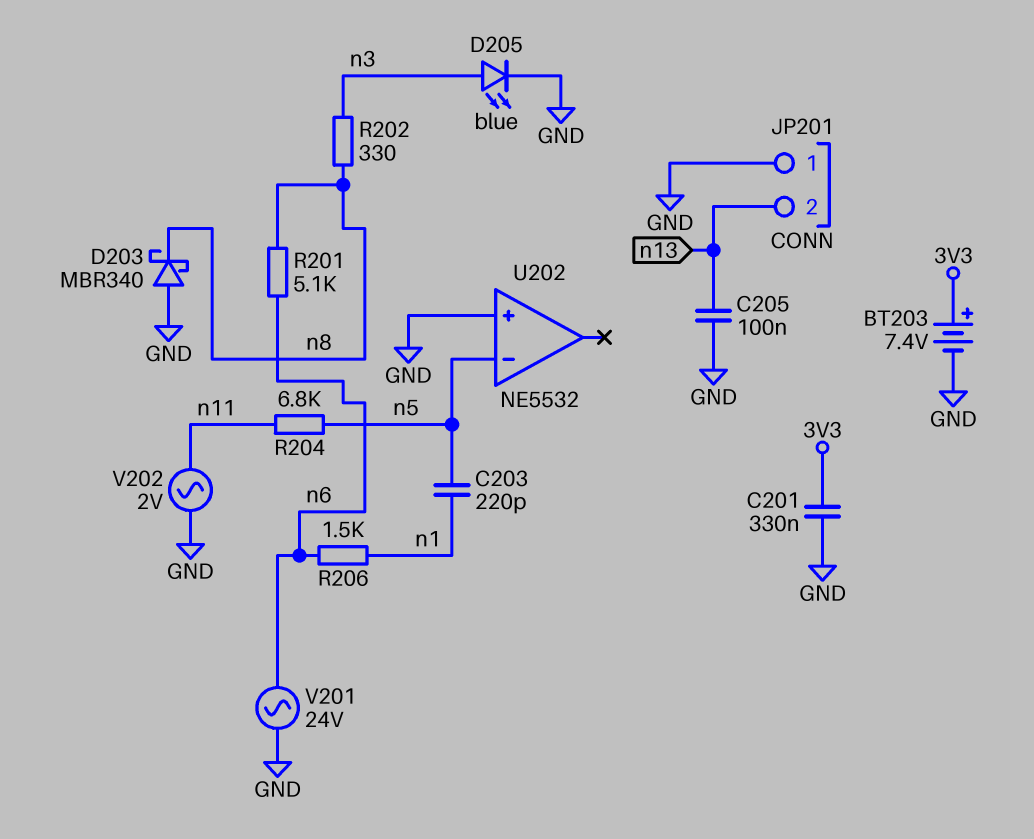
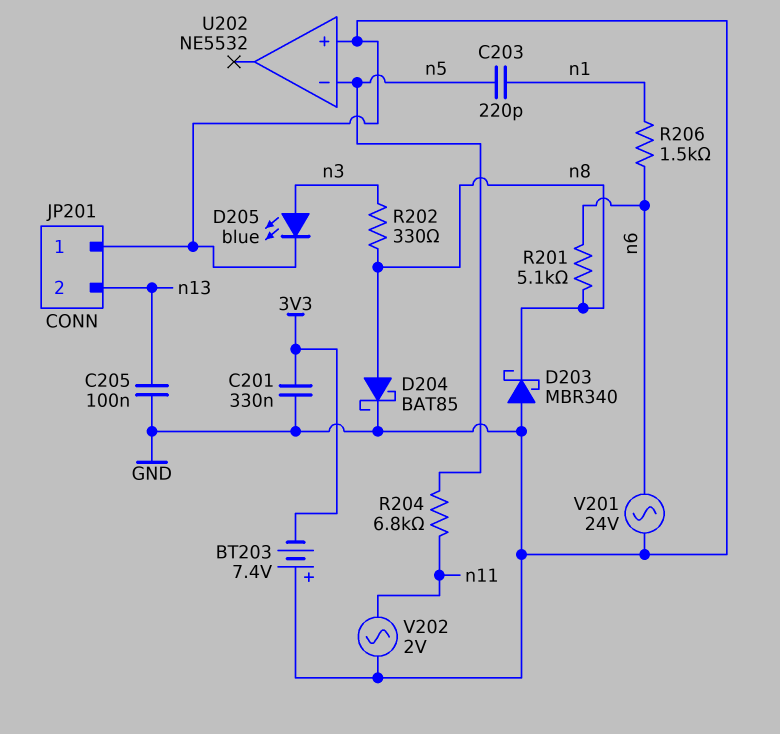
BT203: 7.4V (plus 3V3, minus GND) -> 7.4V (plus GND, minus 3V3)
D204: none -> schottky BAT85 (A n8, K GND)

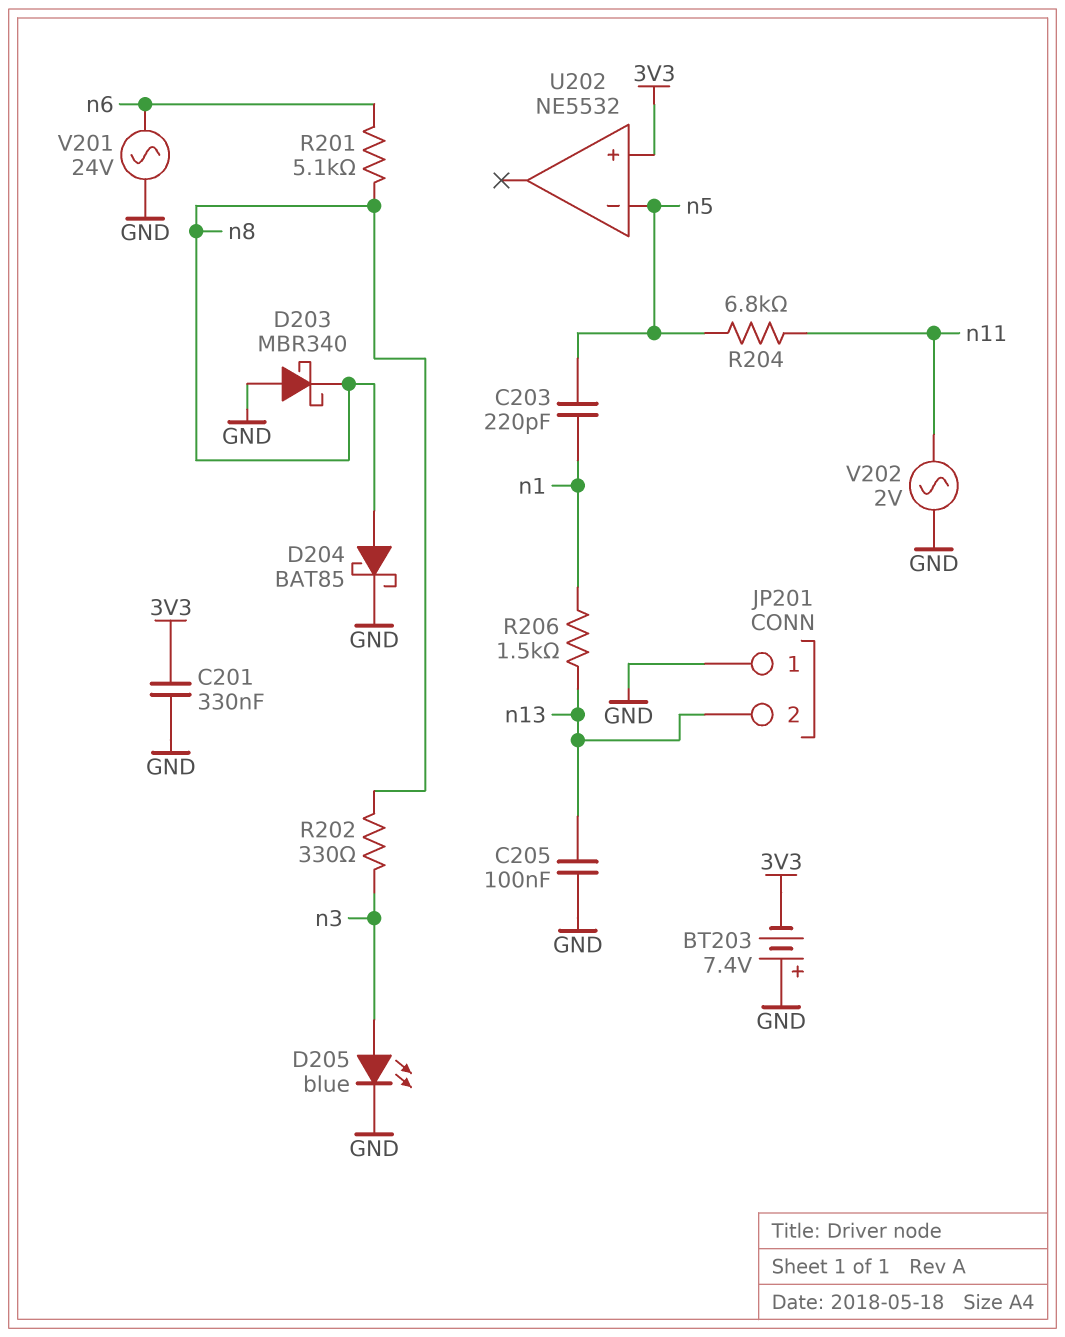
R206: 1.5k (n1, n6) -> 1.5k (n1, n13)
U202 pin in+: GND -> 3V3

